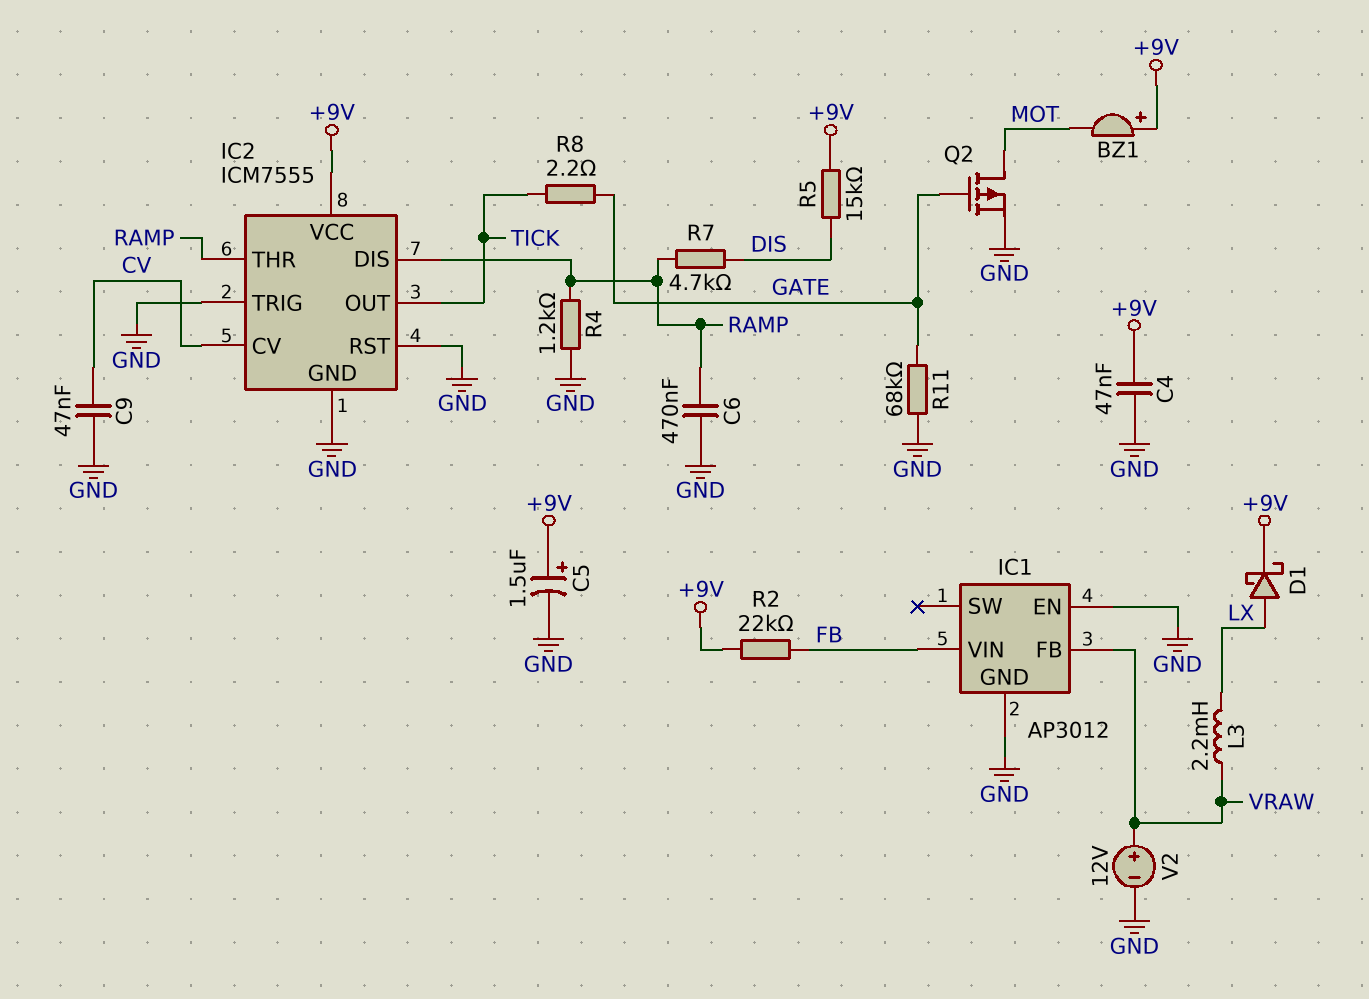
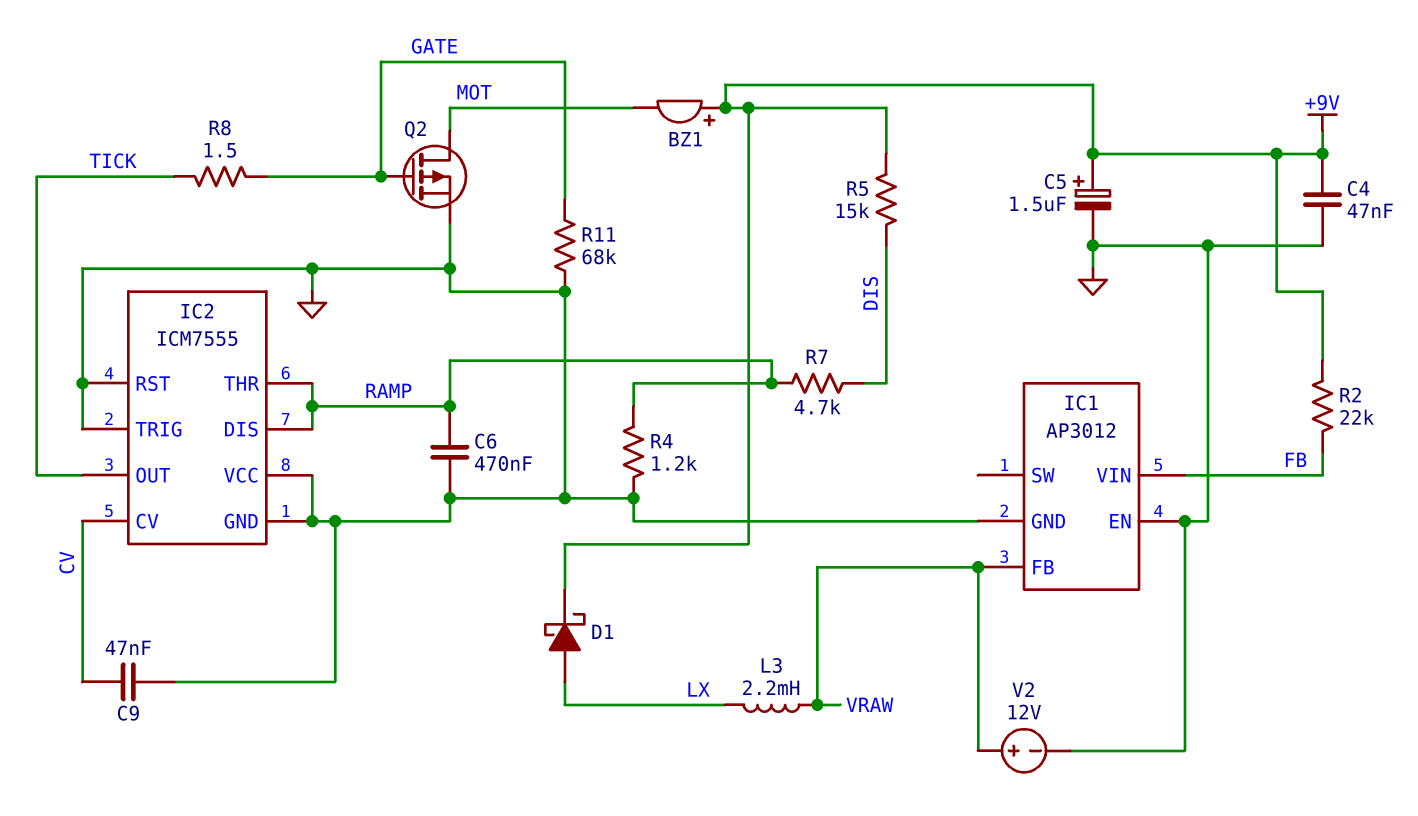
IC2 pin VCC: +9V -> GND
R8: 2.2 (GATE, TICK) -> 1.5 (GATE, TICK)

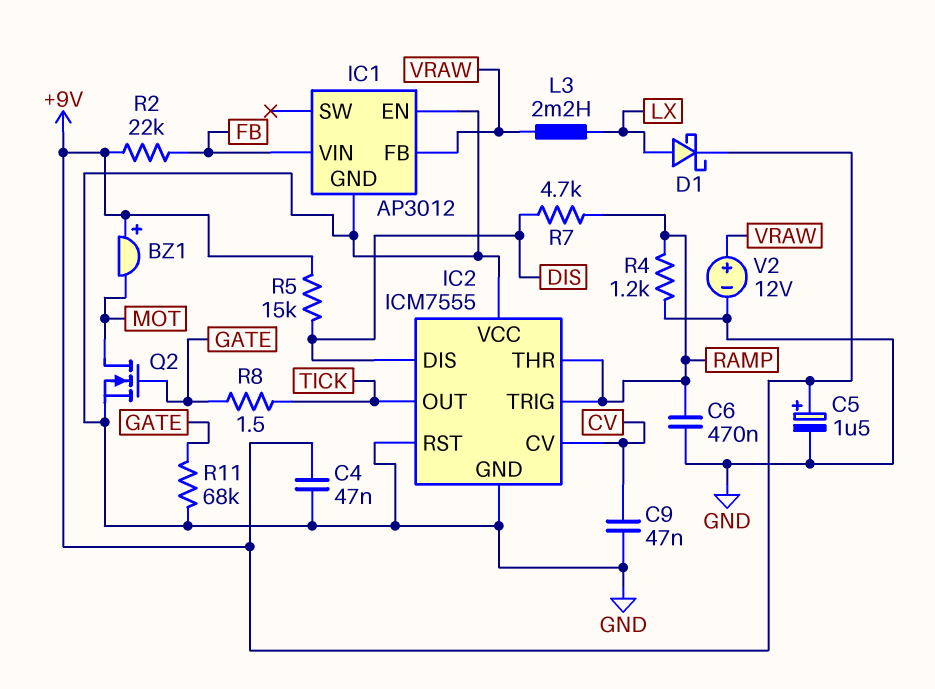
IC2 pin DIS: RAMP -> DIS
IC2 pin TRIG: GND -> RAMP
Q2: PMOS (G GATE, D MOT, S GND) -> NMOS (G GATE, D MOT, S GND)

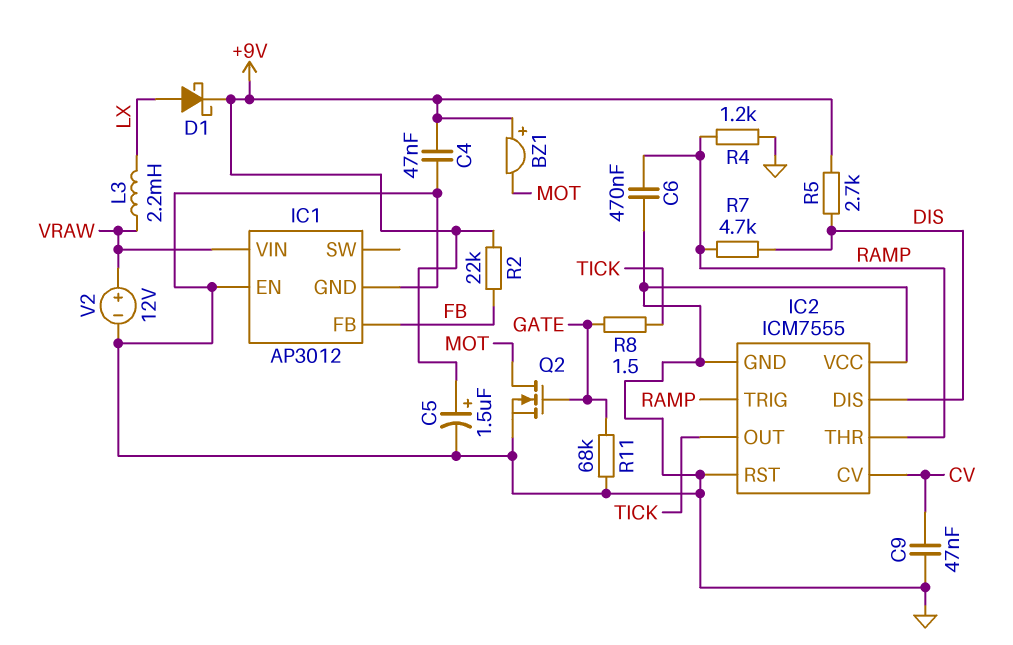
IC1 pin FB: VRAW -> FB
IC1 pin VIN: FB -> VRAW
R5: 15k (+9V, DIS) -> 2.7k (+9V, DIS)

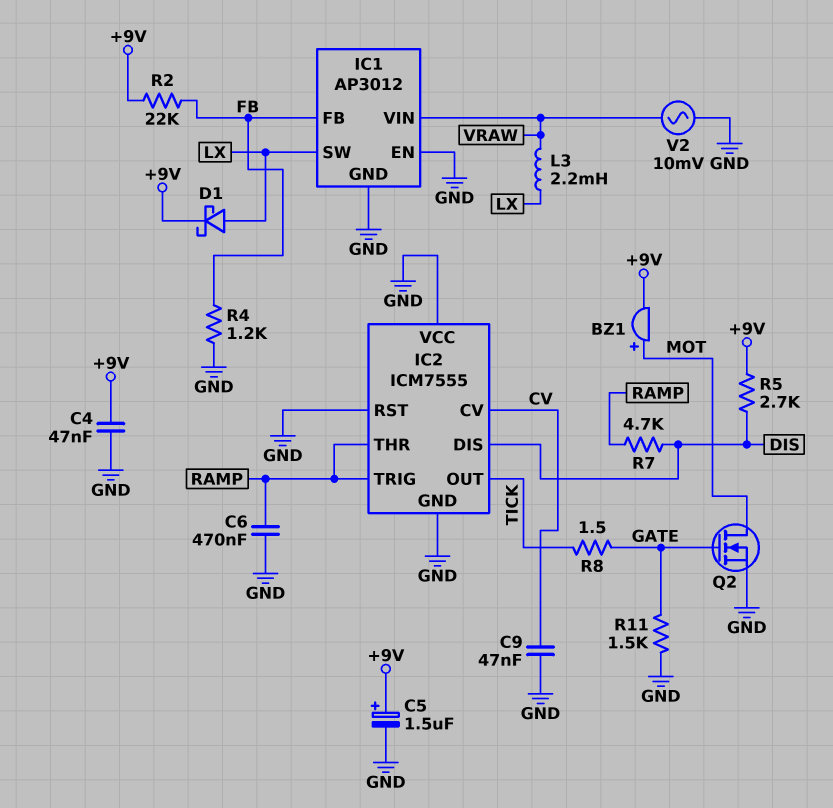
BZ1: buzzer (plus +9V, minus MOT) -> buzzer (plus MOT, minus +9V)
IC1 pin SW: none -> LX
R4: 1.2k (GND, RAMP) -> 1.2k (FB, GND)
R11: 68k (GATE, GND) -> 1.5k (GATE, GND)
V2: 12V (plus VRAW, minus GND) -> AC 10mV (GND, VRAW)

